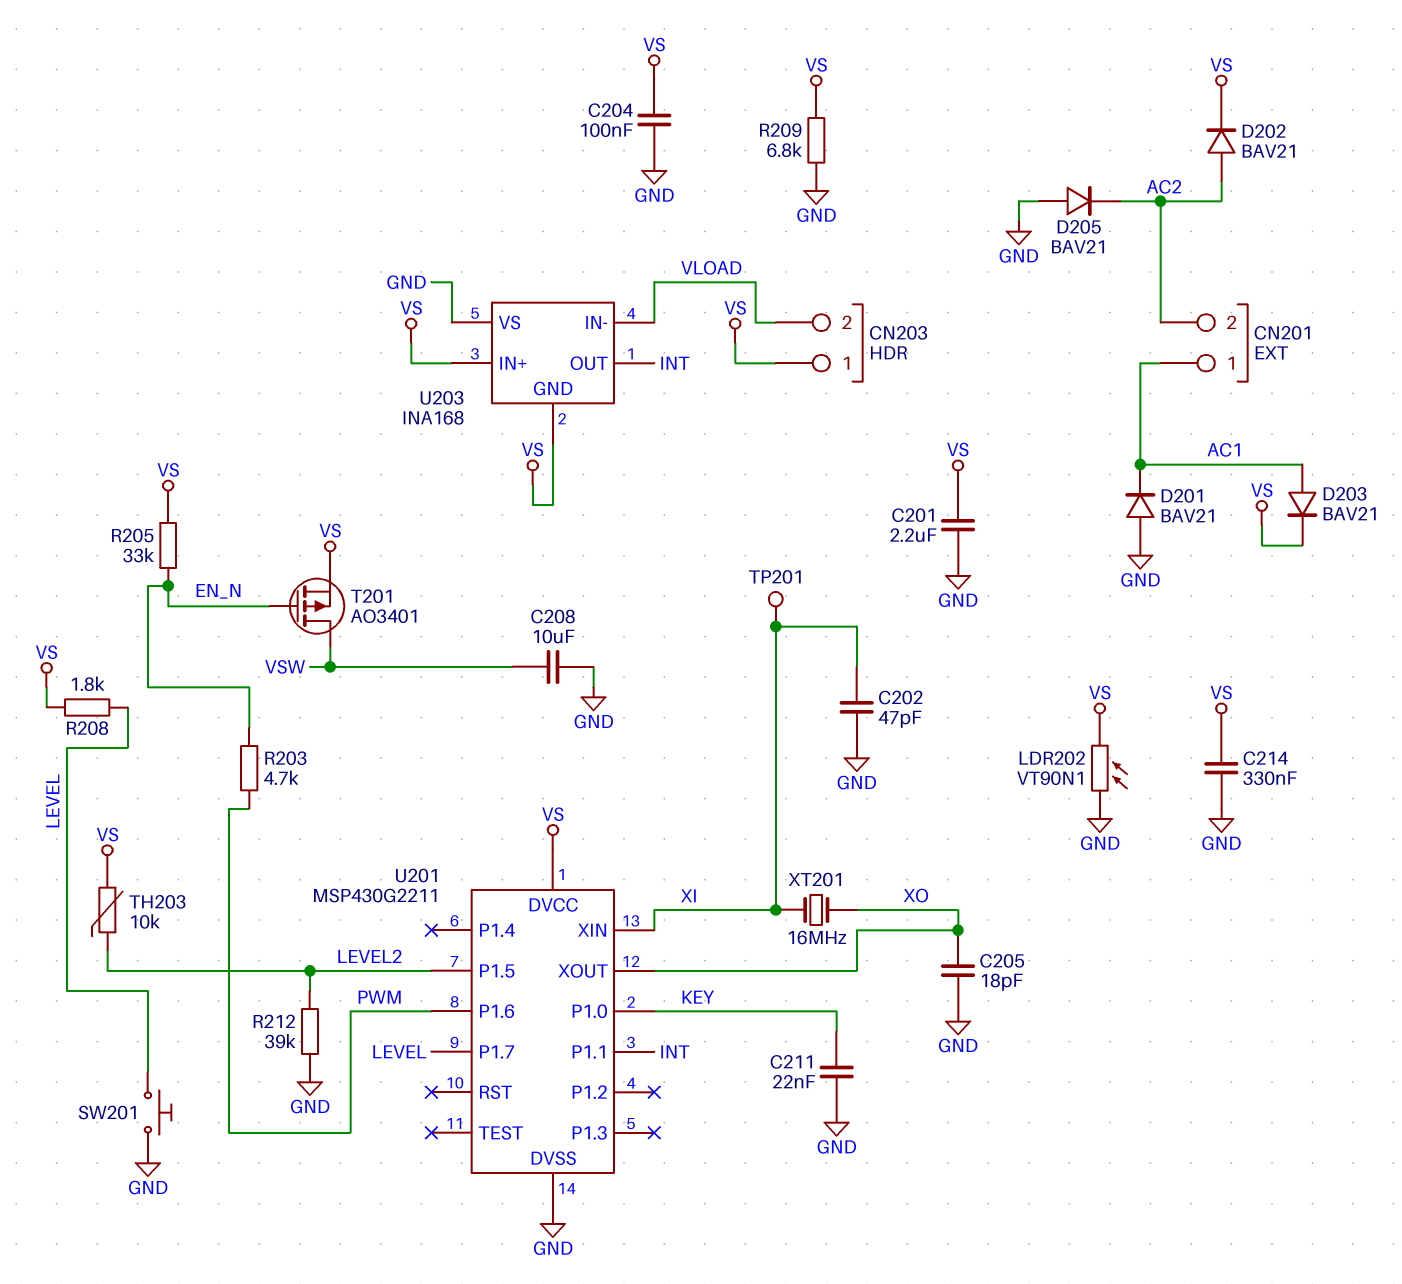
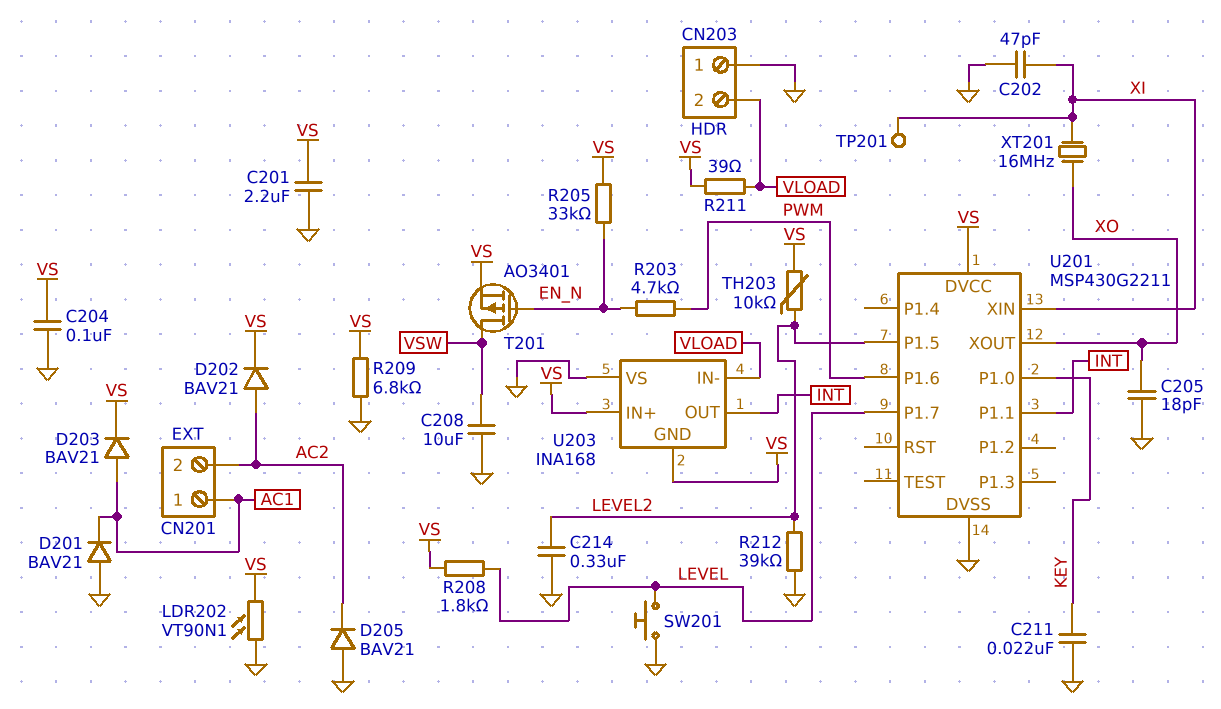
C214: 330nF (GND, VS) -> 330nF (GND, LEVEL2)
CN203 pin 1: VS -> GND
R211: none -> 39 (VLOAD, VS)

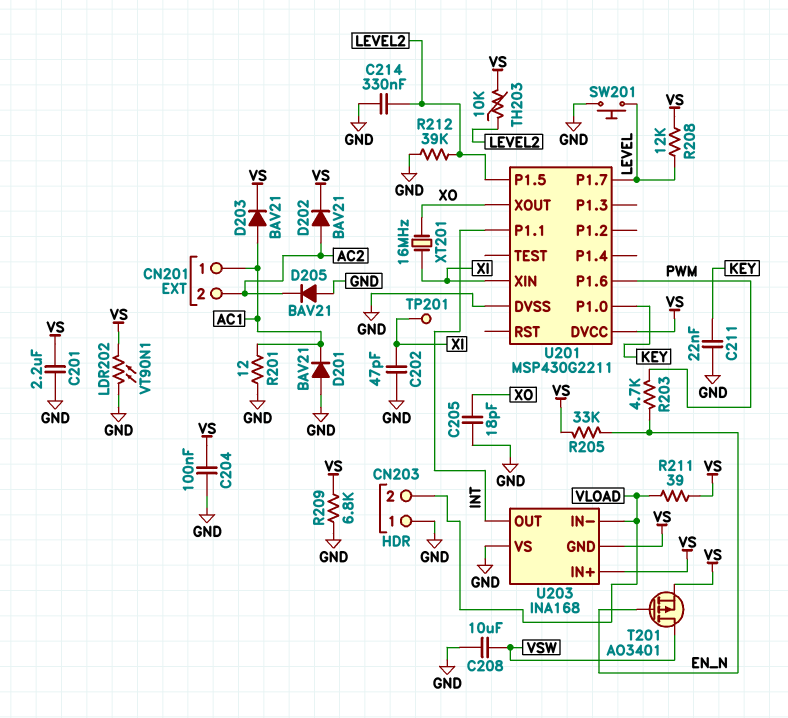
R201: none -> 12 (AC1, GND)
R208: 1.8k (LEVEL, VS) -> 12k (LEVEL, VS)

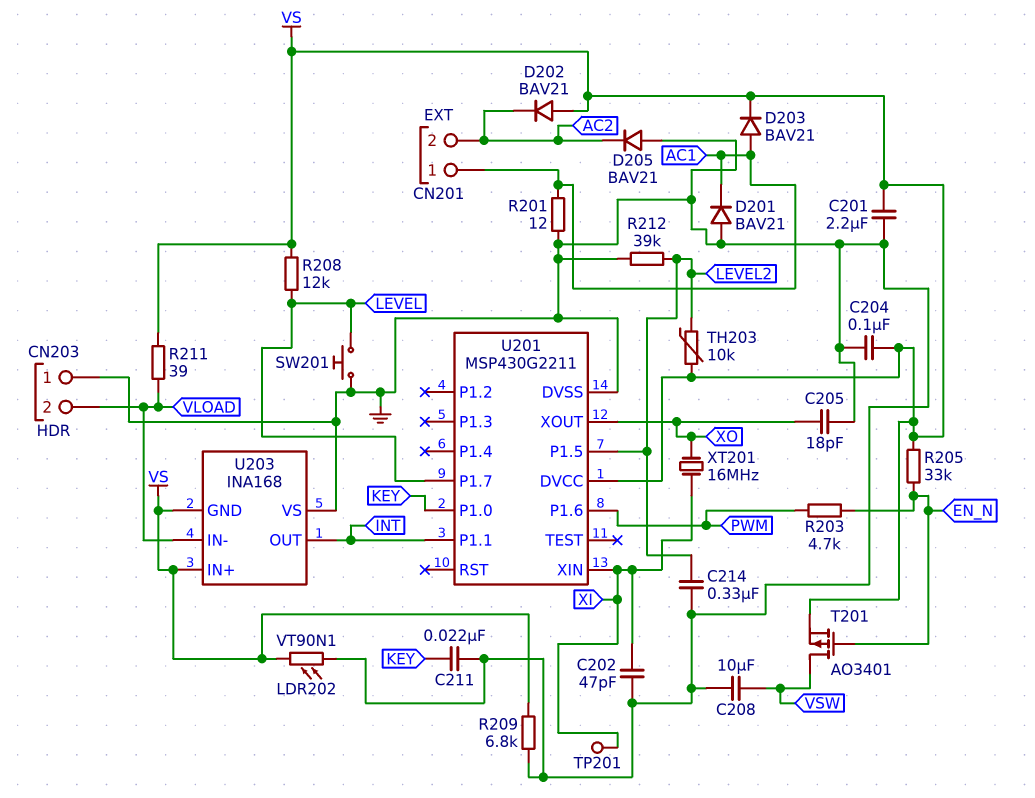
D202: diode BAV21 (A AC2, K VS) -> diode BAV21 (A VS, K AC2)

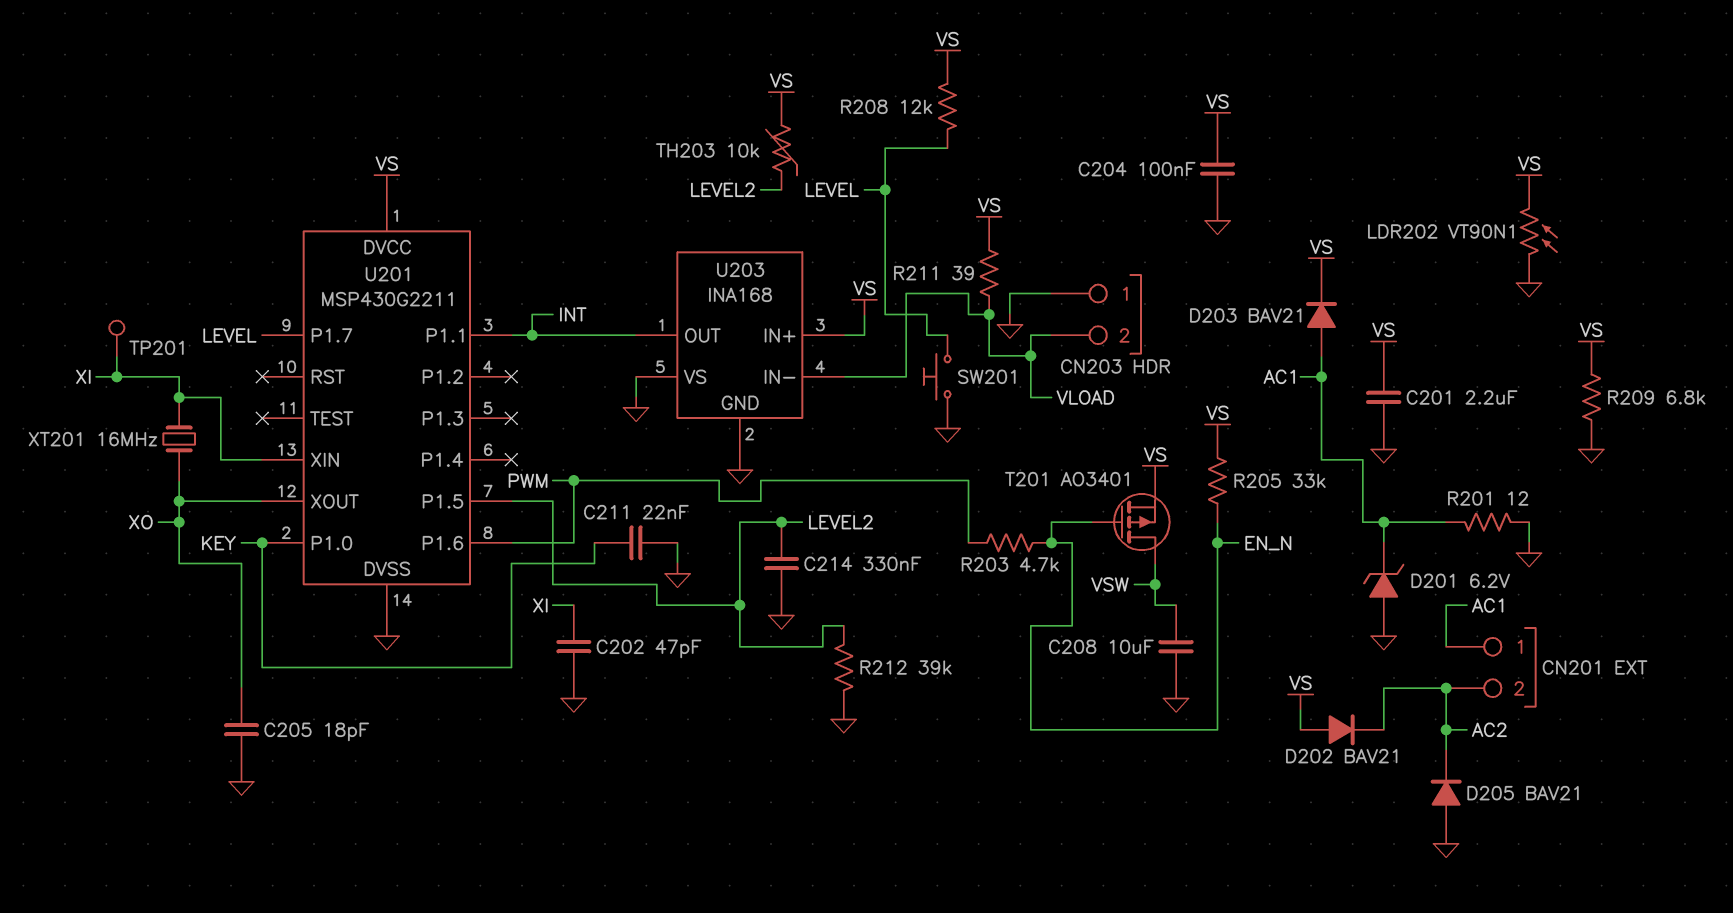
D201: diode BAV21 (A GND, K AC1) -> zener 6.2V (A GND, K AC1)
U203 pin GND: VS -> GND

